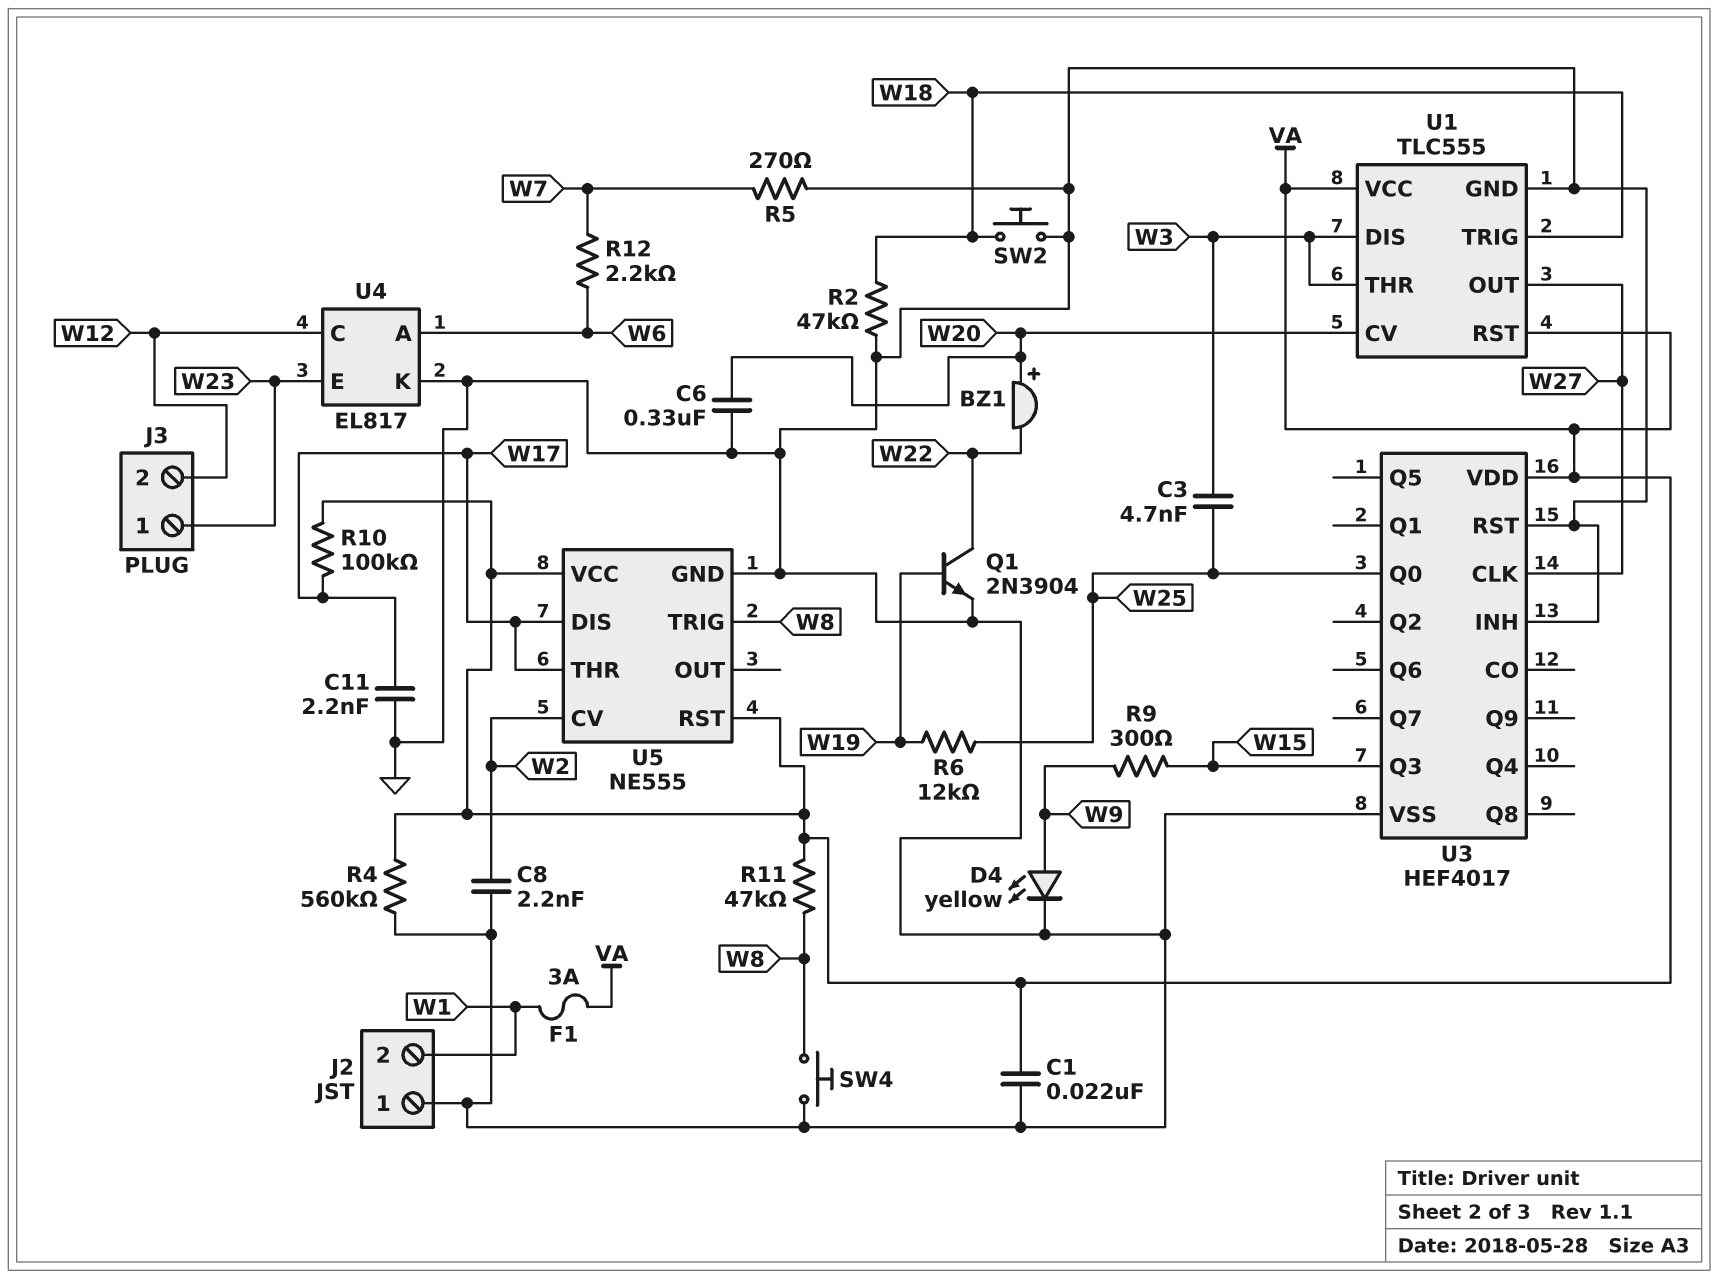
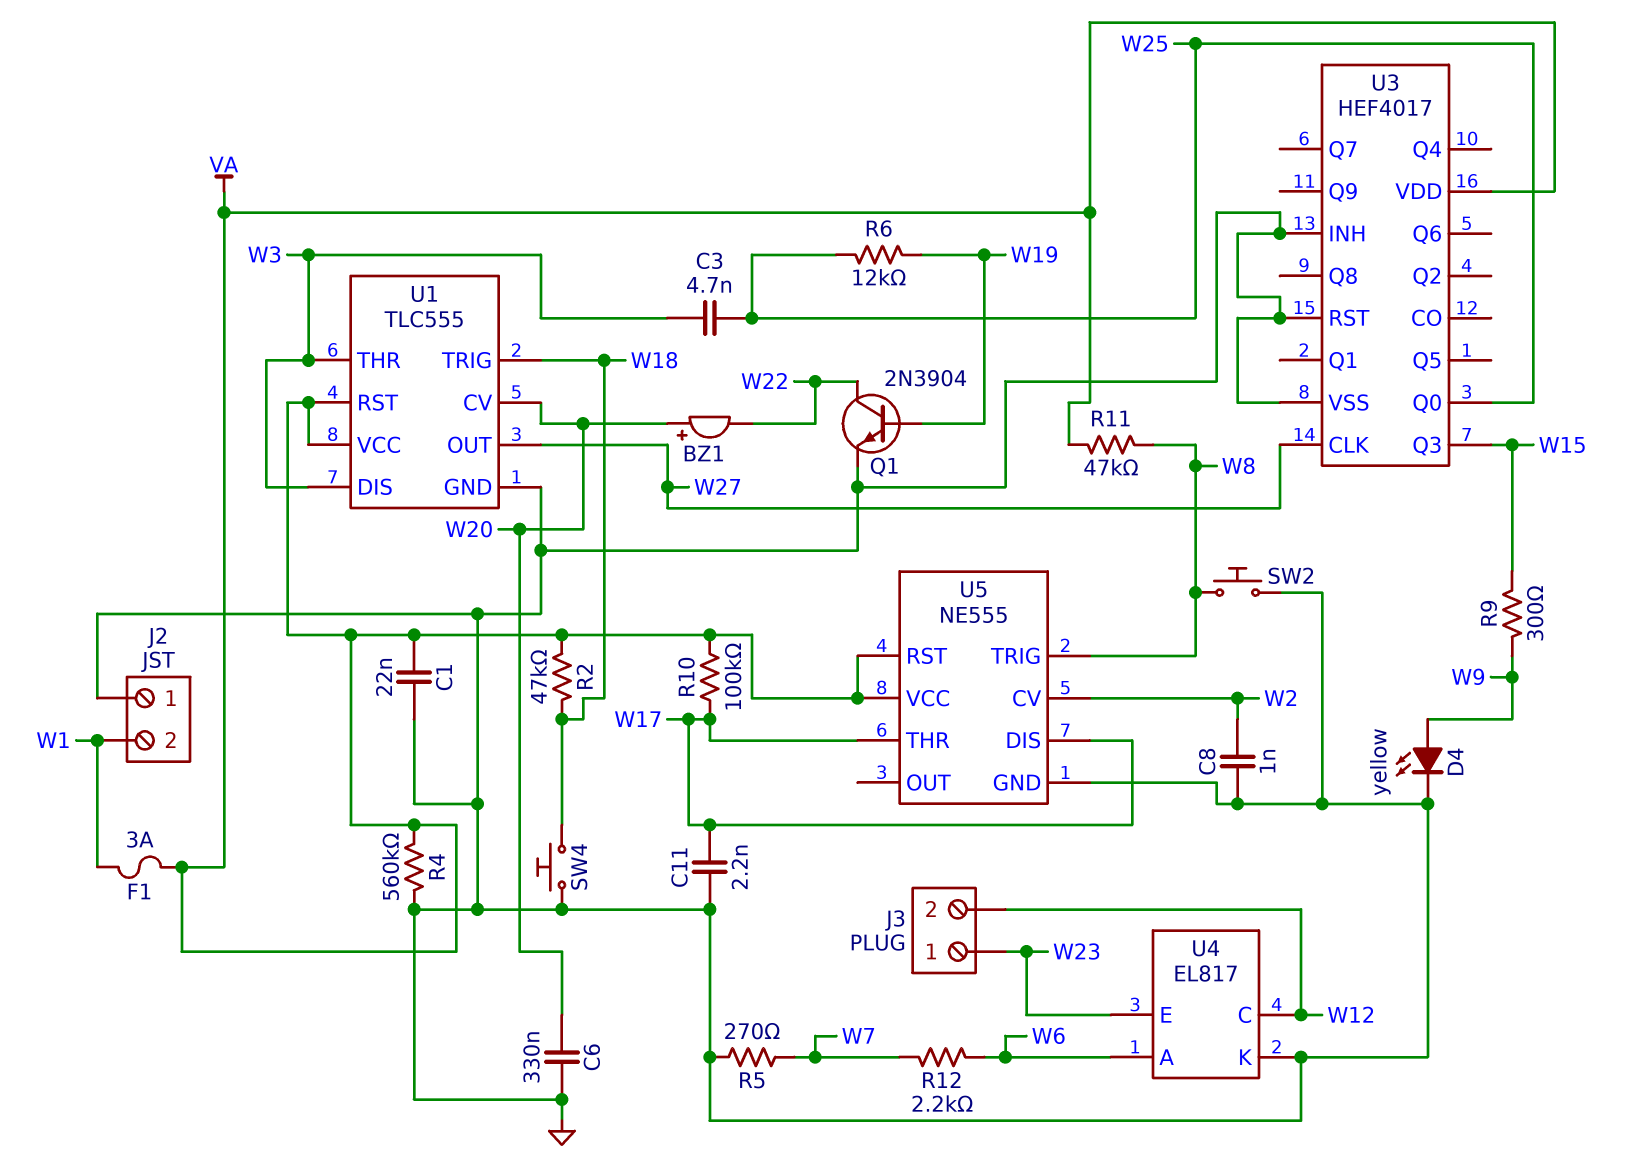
C8: 2.2nF (GND, W2) -> 1nF (GND, W2)
R2: 47k (GND, W18) -> 47k (VA, W18)
SW2: button (GND, W18) -> button (GND, W8)
SW4: button (GND, W8) -> button (GND, W18)

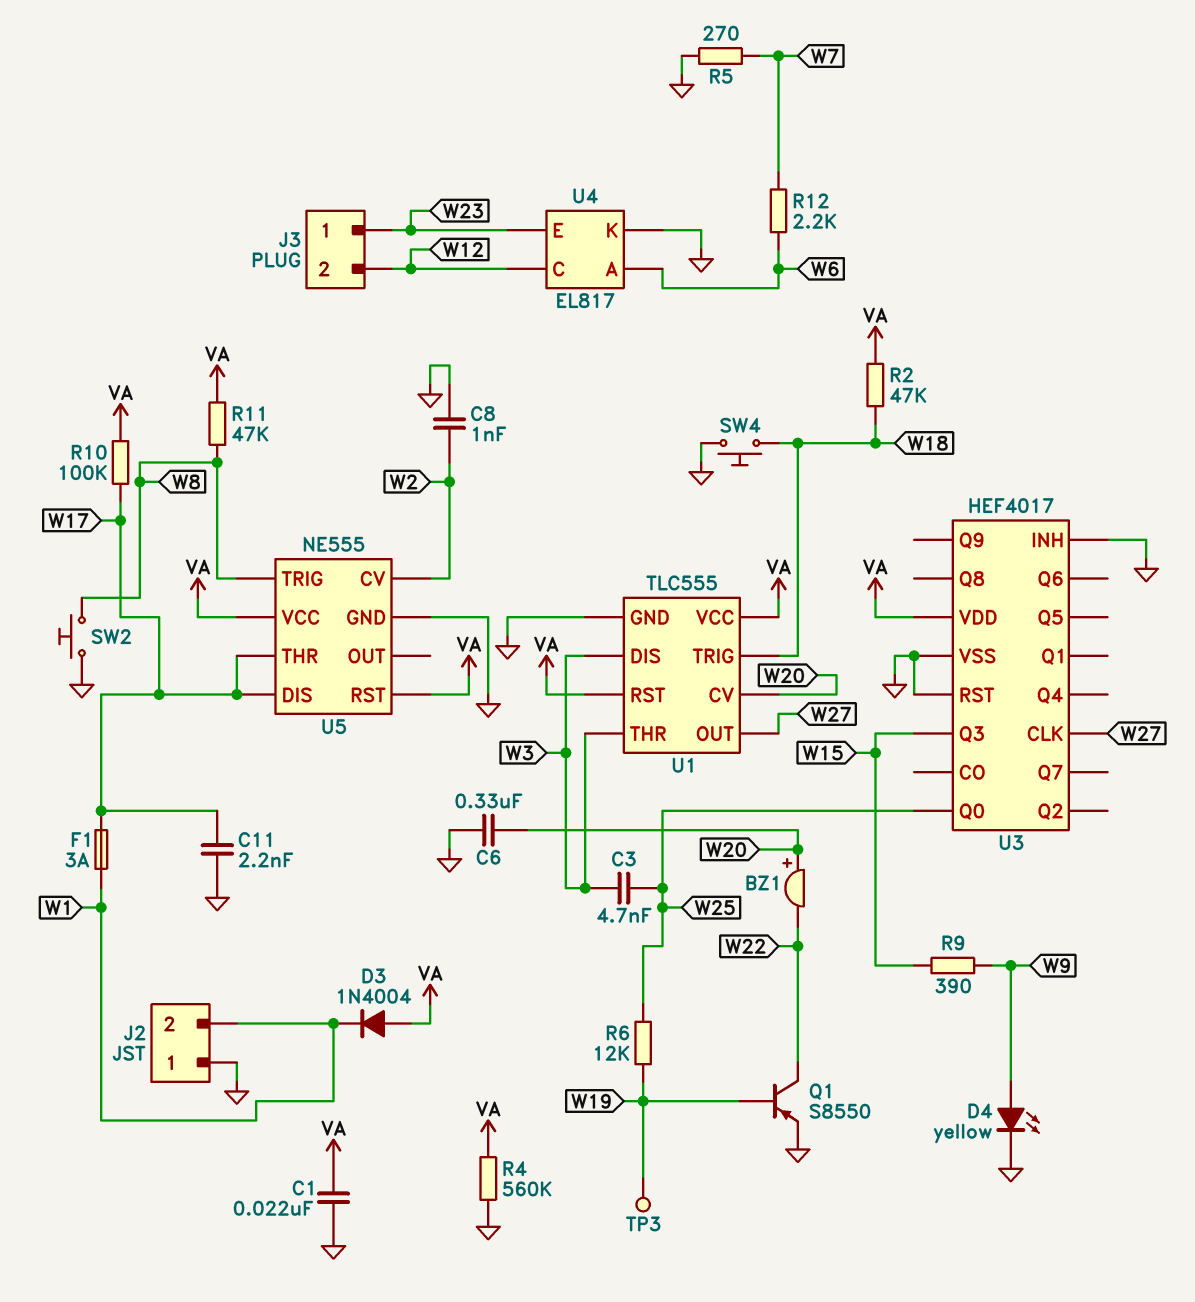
D3: none -> diode 1N4004 (A VA, K W1)
F1: 3A (VA, W1) -> 3A (W1, W17)
Q1: NPN 2N3904 (B W19, C W22, E GND) -> PNP S8550 (B W19, C W22, E GND)
R9: 300 (W9, W15) -> 390 (W9, W15)
TP3: none -> test point (W19)

